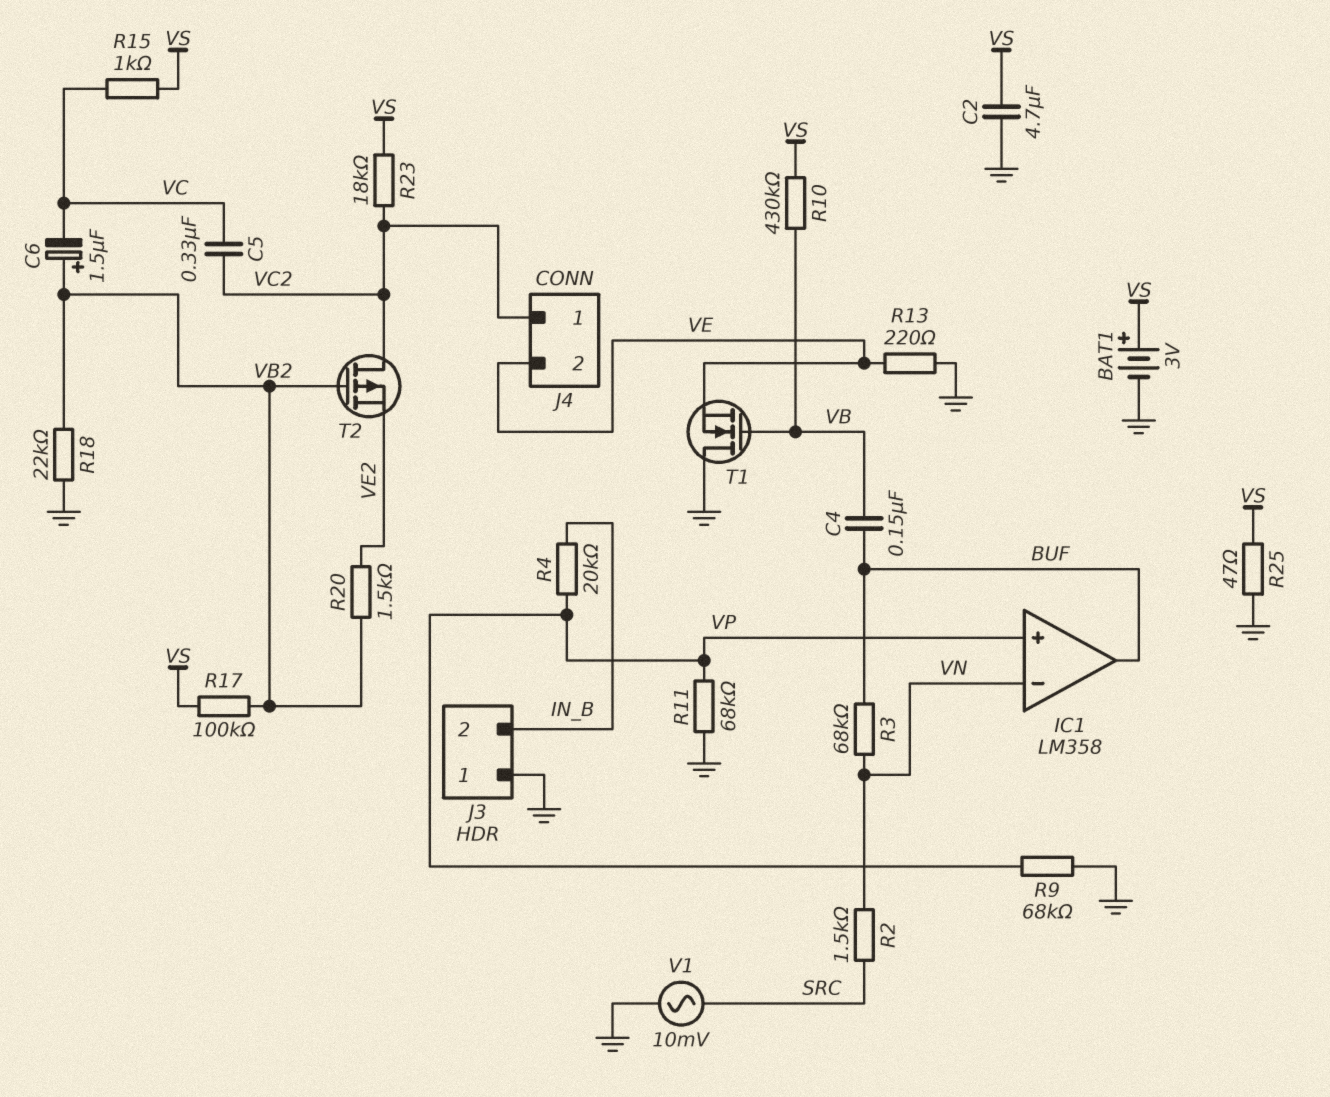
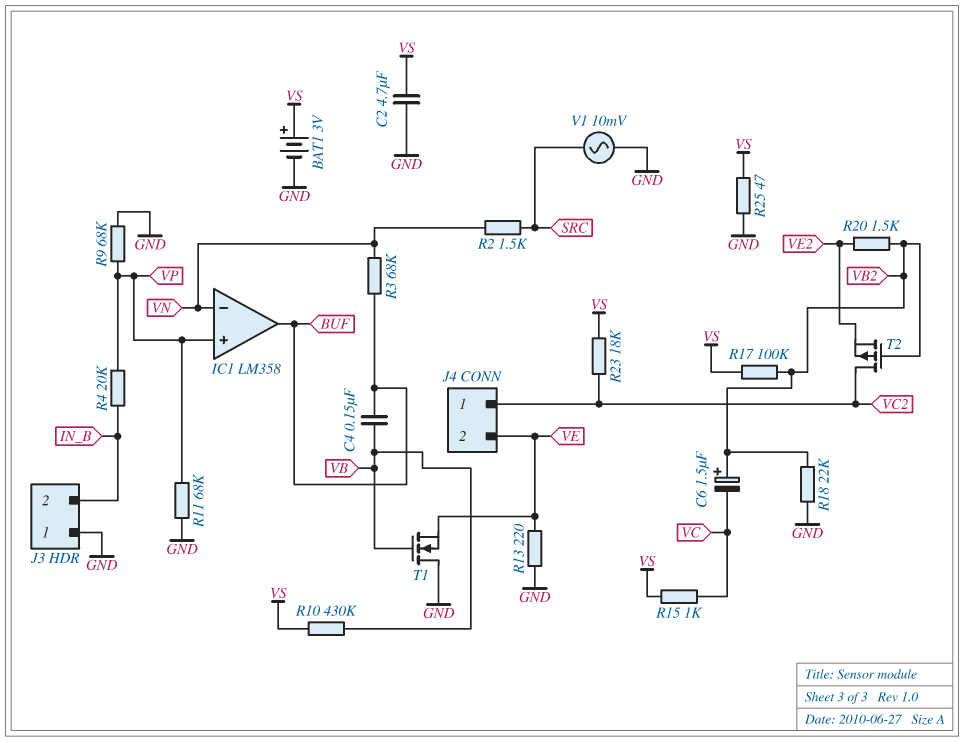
C5: 330nF (VC, VC2) -> none

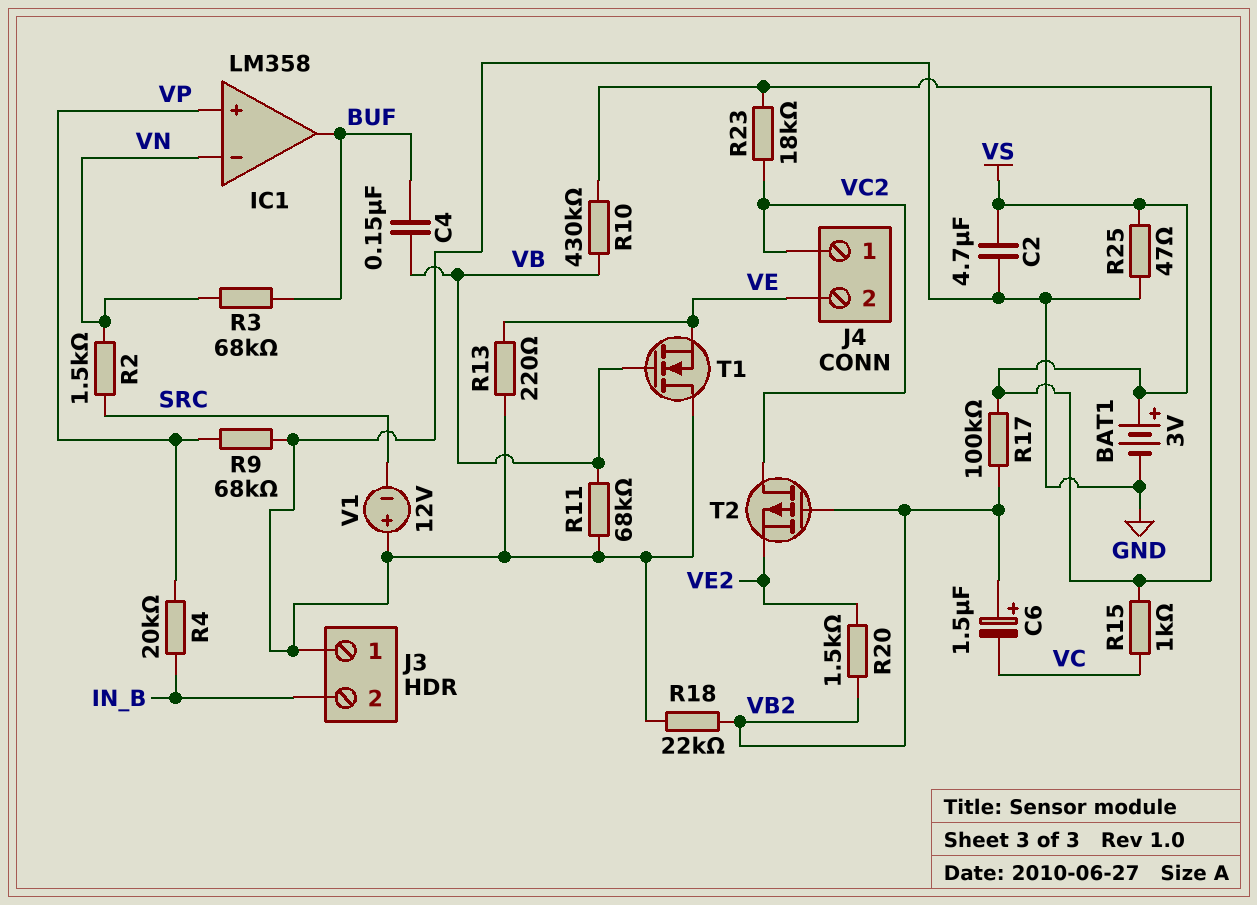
R11: 68k (GND, VP) -> 68k (GND, VB)
V1: AC 10mV (GND, SRC) -> 12V (plus GND, minus SRC)

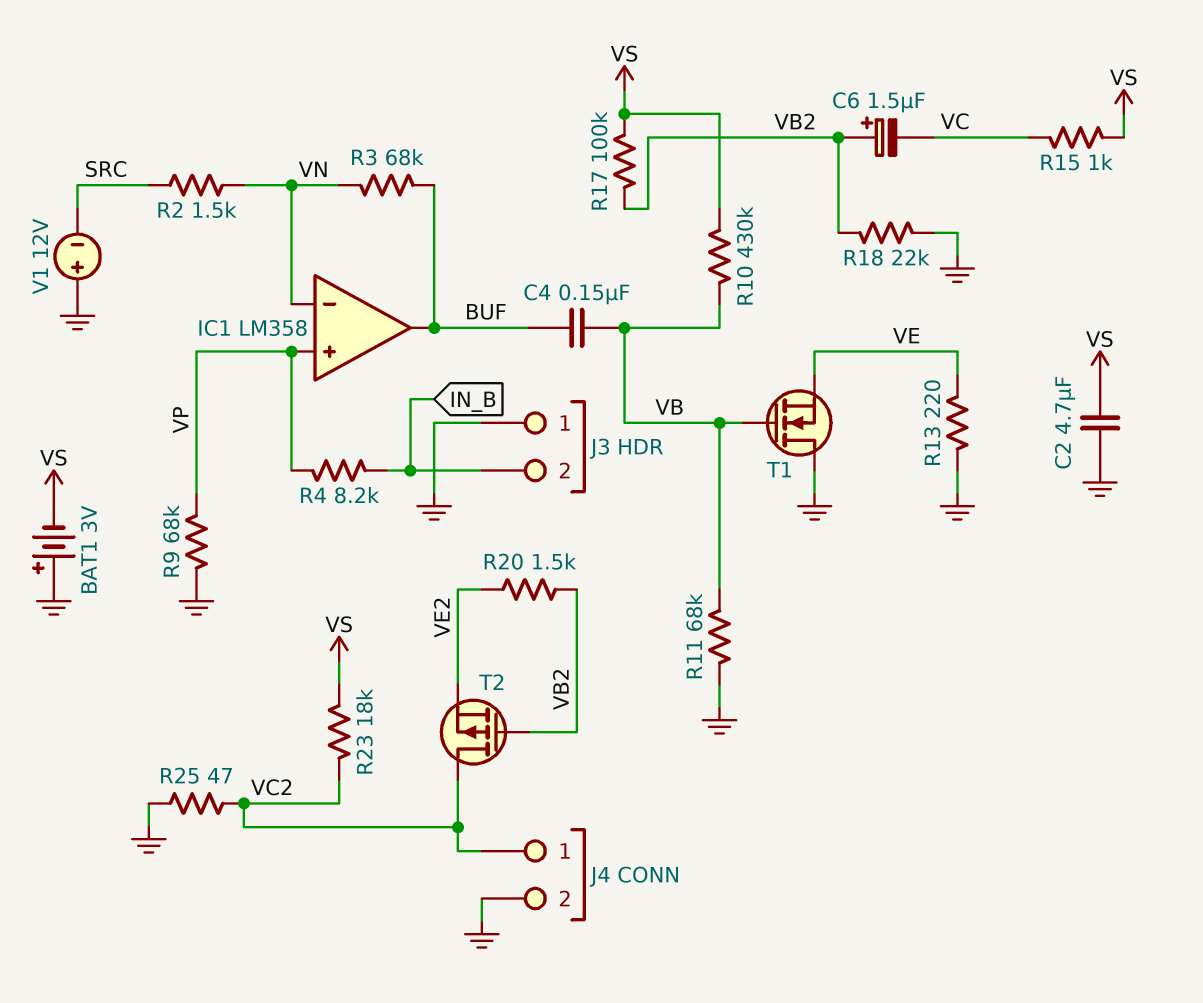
BAT1: 3V (plus VS, minus GND) -> 3V (plus GND, minus VS)
J4 pin 2: VE -> GND
R4: 20k (IN_B, VP) -> 8.2k (IN_B, VP)
R25: 47 (GND, VS) -> 47 (GND, VC2)

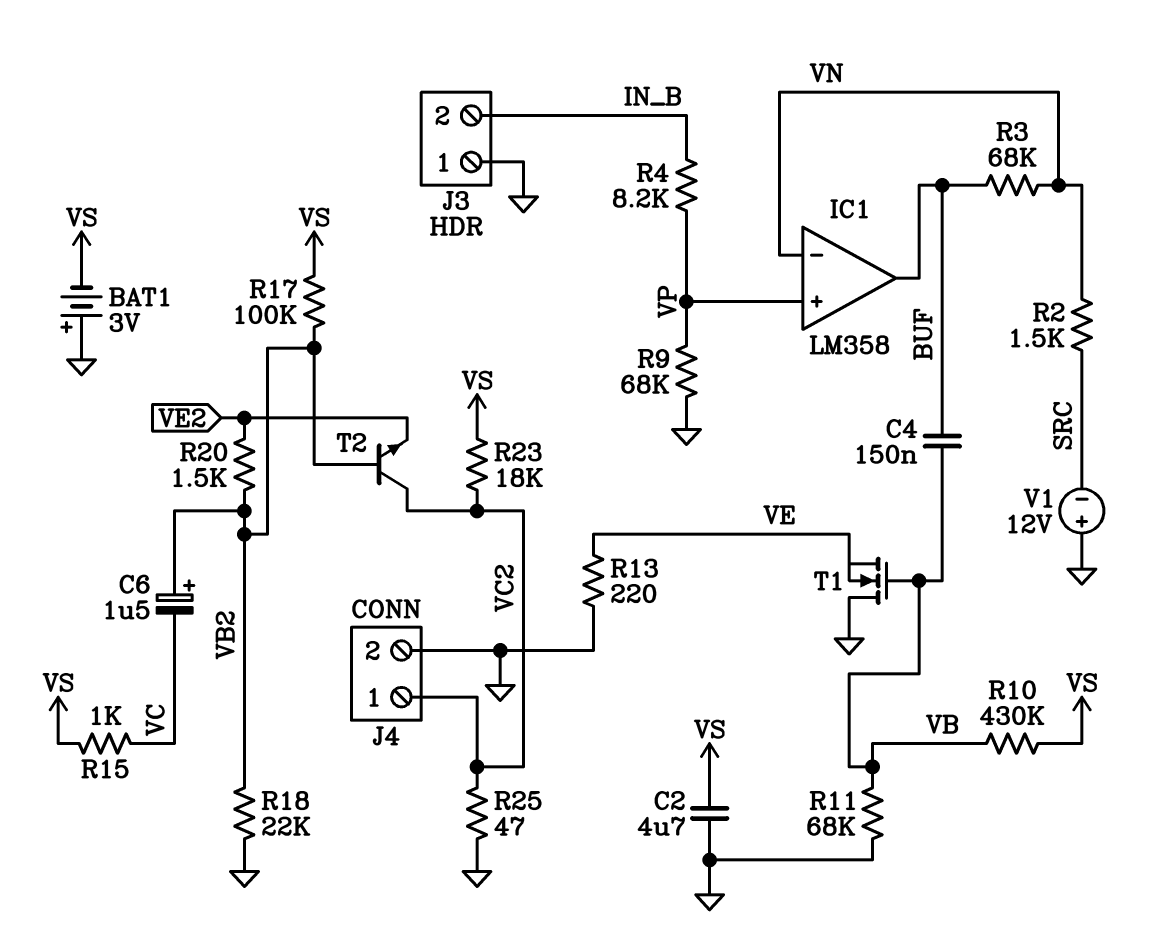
T2: PMOS (G VB2, D VC2, S VE2) -> NPN (B VB2, C VC2, E VE2)

